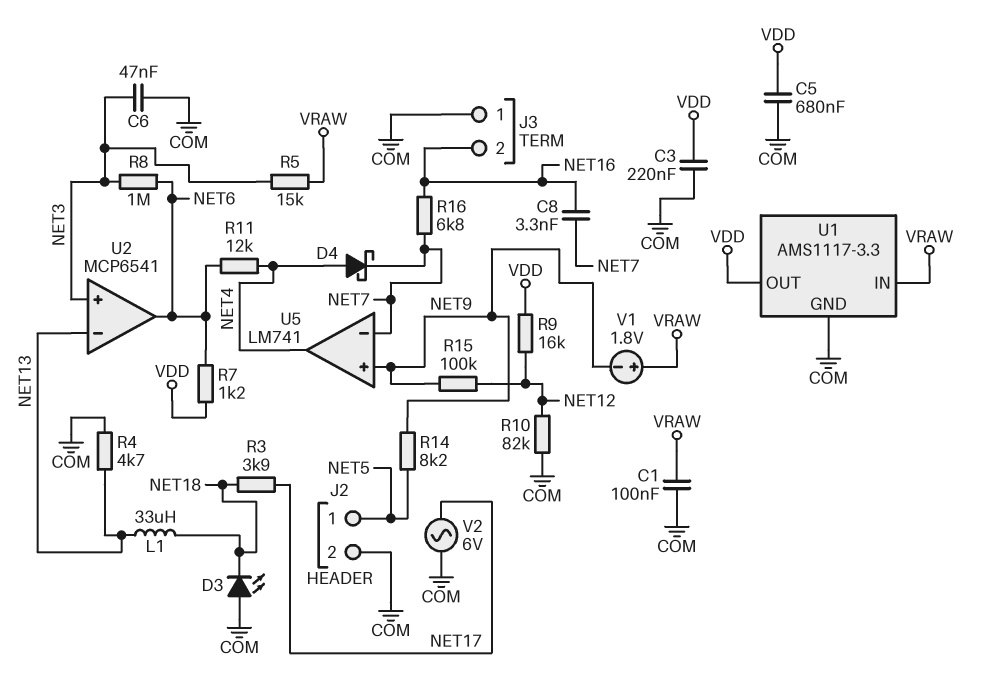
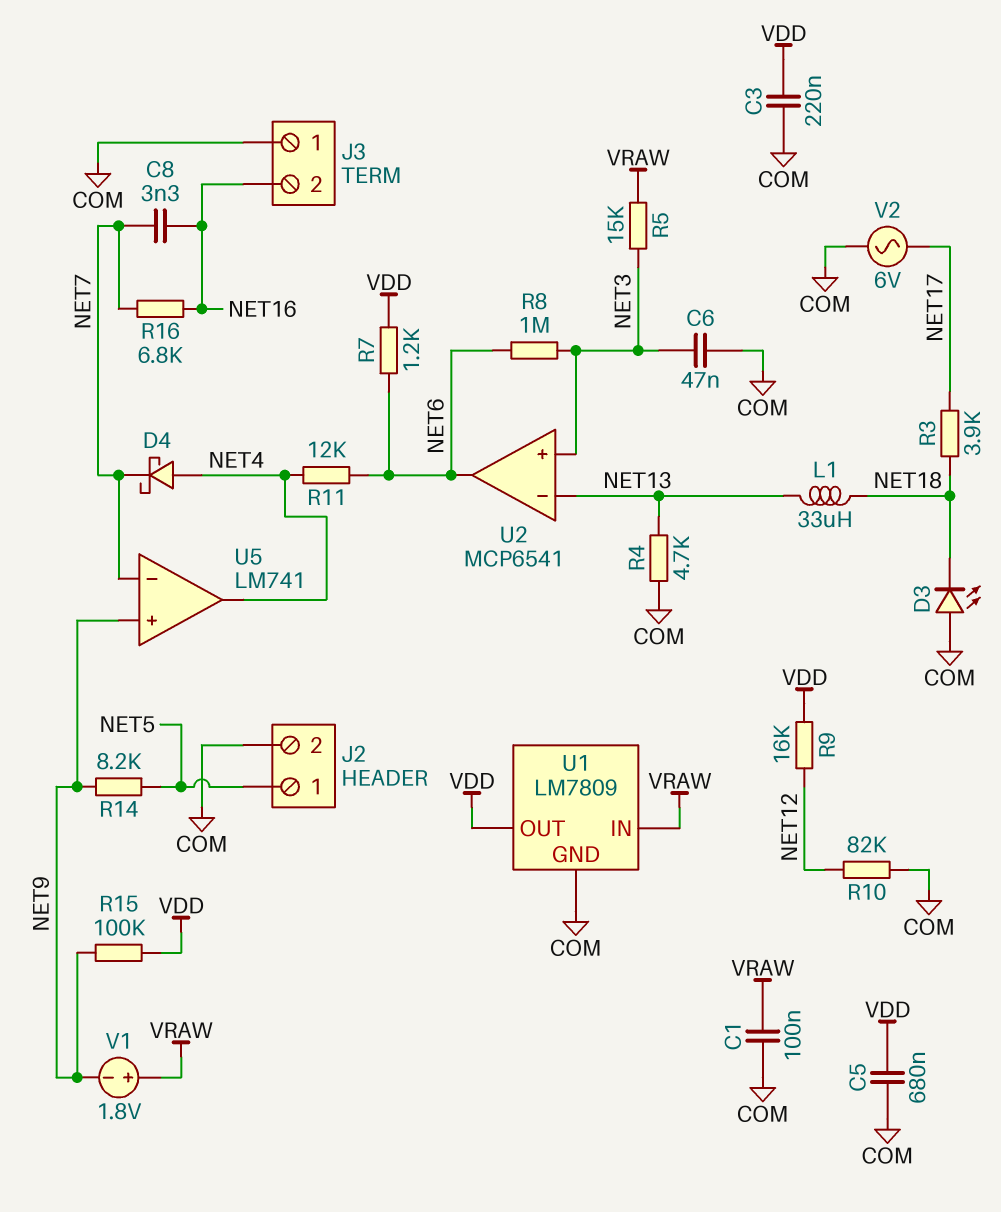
R15: 100k (NET9, NET12) -> 100k (NET9, VDD)
U1: AMS1117-3.3 -> LM7809

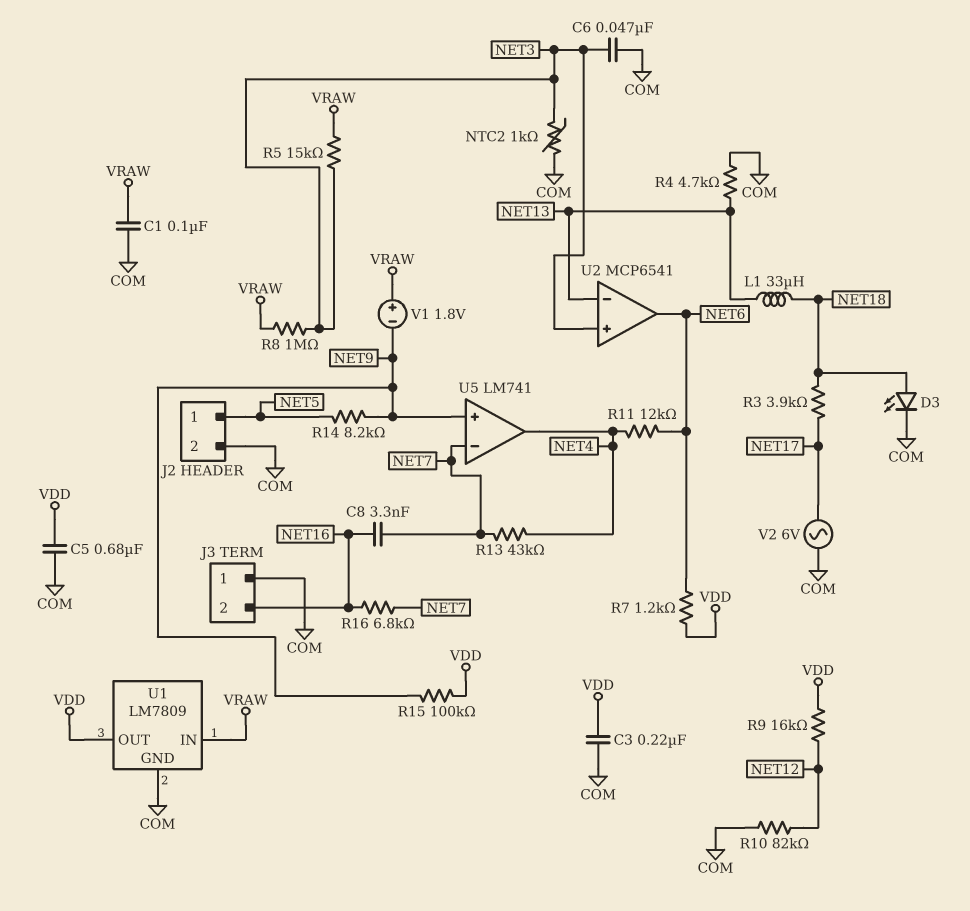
D3: LED (A COM, K NET18) -> LED (A NET18, K COM)
D4: schottky (A NET4, K NET7) -> none
NTC2: none -> 1k (COM, NET3)
R8: 1M (NET3, NET6) -> 1M (NET3, VRAW)
R13: none -> 43k (NET4, NET7)

